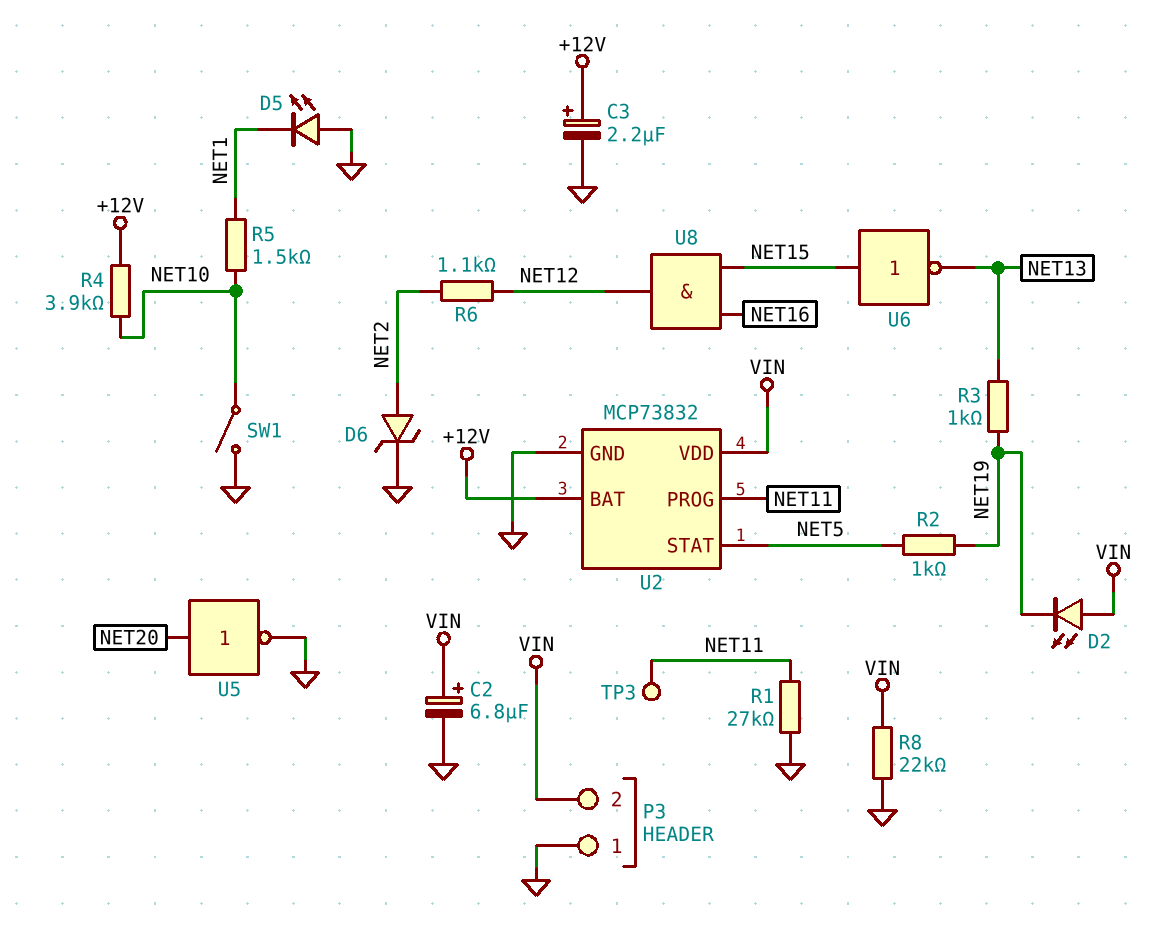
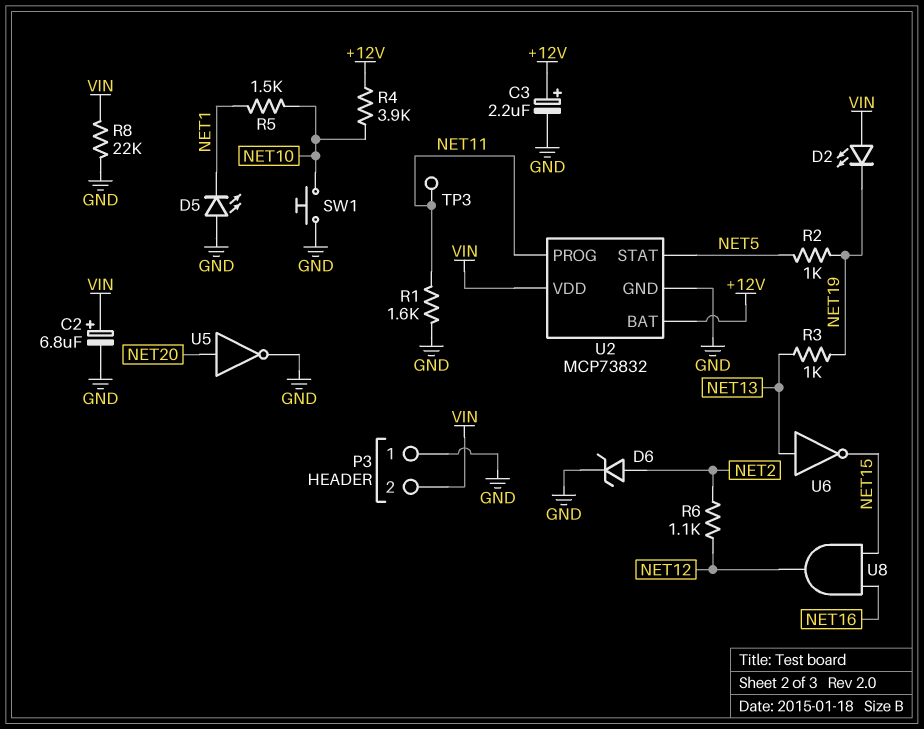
R1: 27k (GND, NET11) -> 1.6k (GND, NET11)
SW1: switch (GND, NET10) -> button (GND, NET10)
U6: NOT (in NET15, out NET13) -> NOT (in NET13, out NET15)

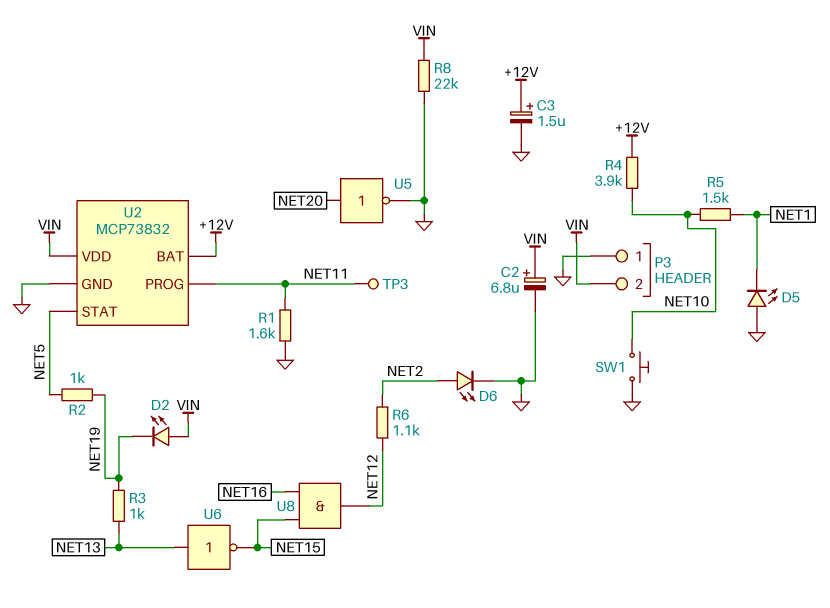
C3: 2.2uF (plus +12V, minus GND) -> 1.5uF (plus +12V, minus GND)
D6: zener (A NET2, K GND) -> LED (A NET2, K GND)

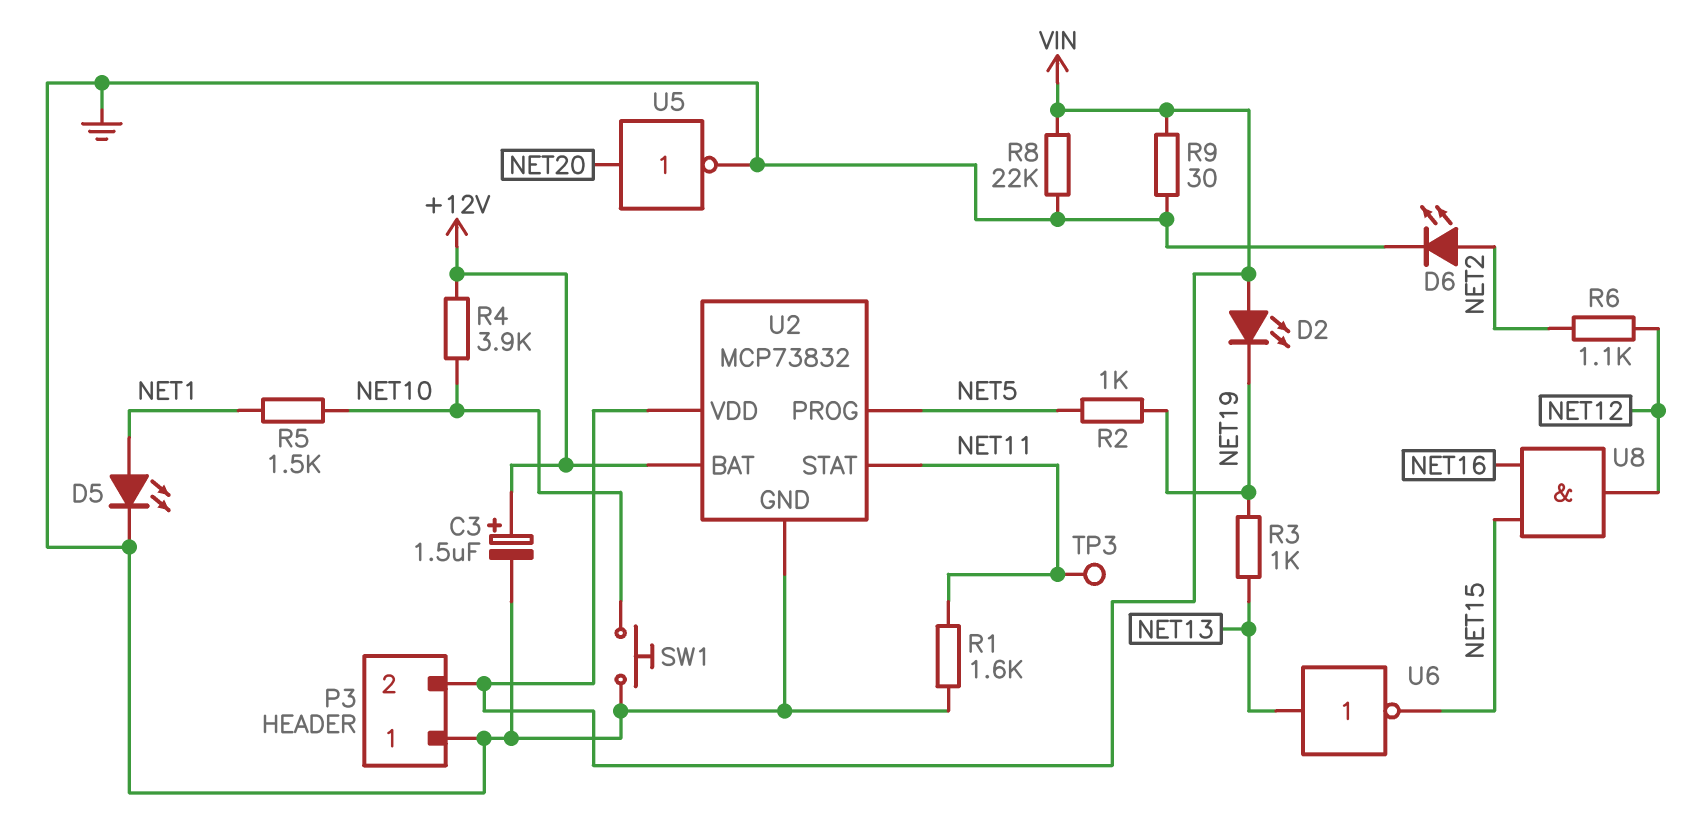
C2: 6.8uF (plus VIN, minus GND) -> none
D5: LED (A GND, K NET1) -> LED (A NET1, K GND)
R9: none -> 30 (GND, VIN)
U2 pin PROG: NET11 -> NET5
U2 pin STAT: NET5 -> NET11

